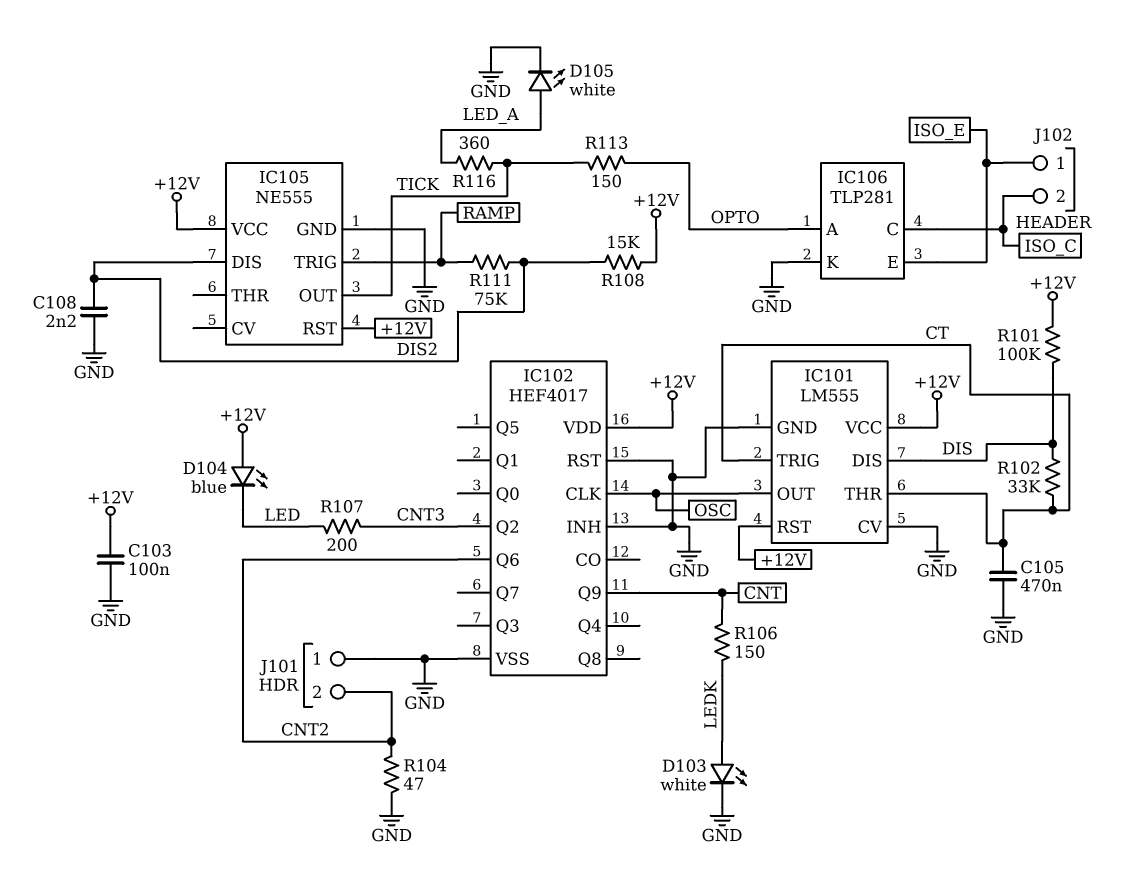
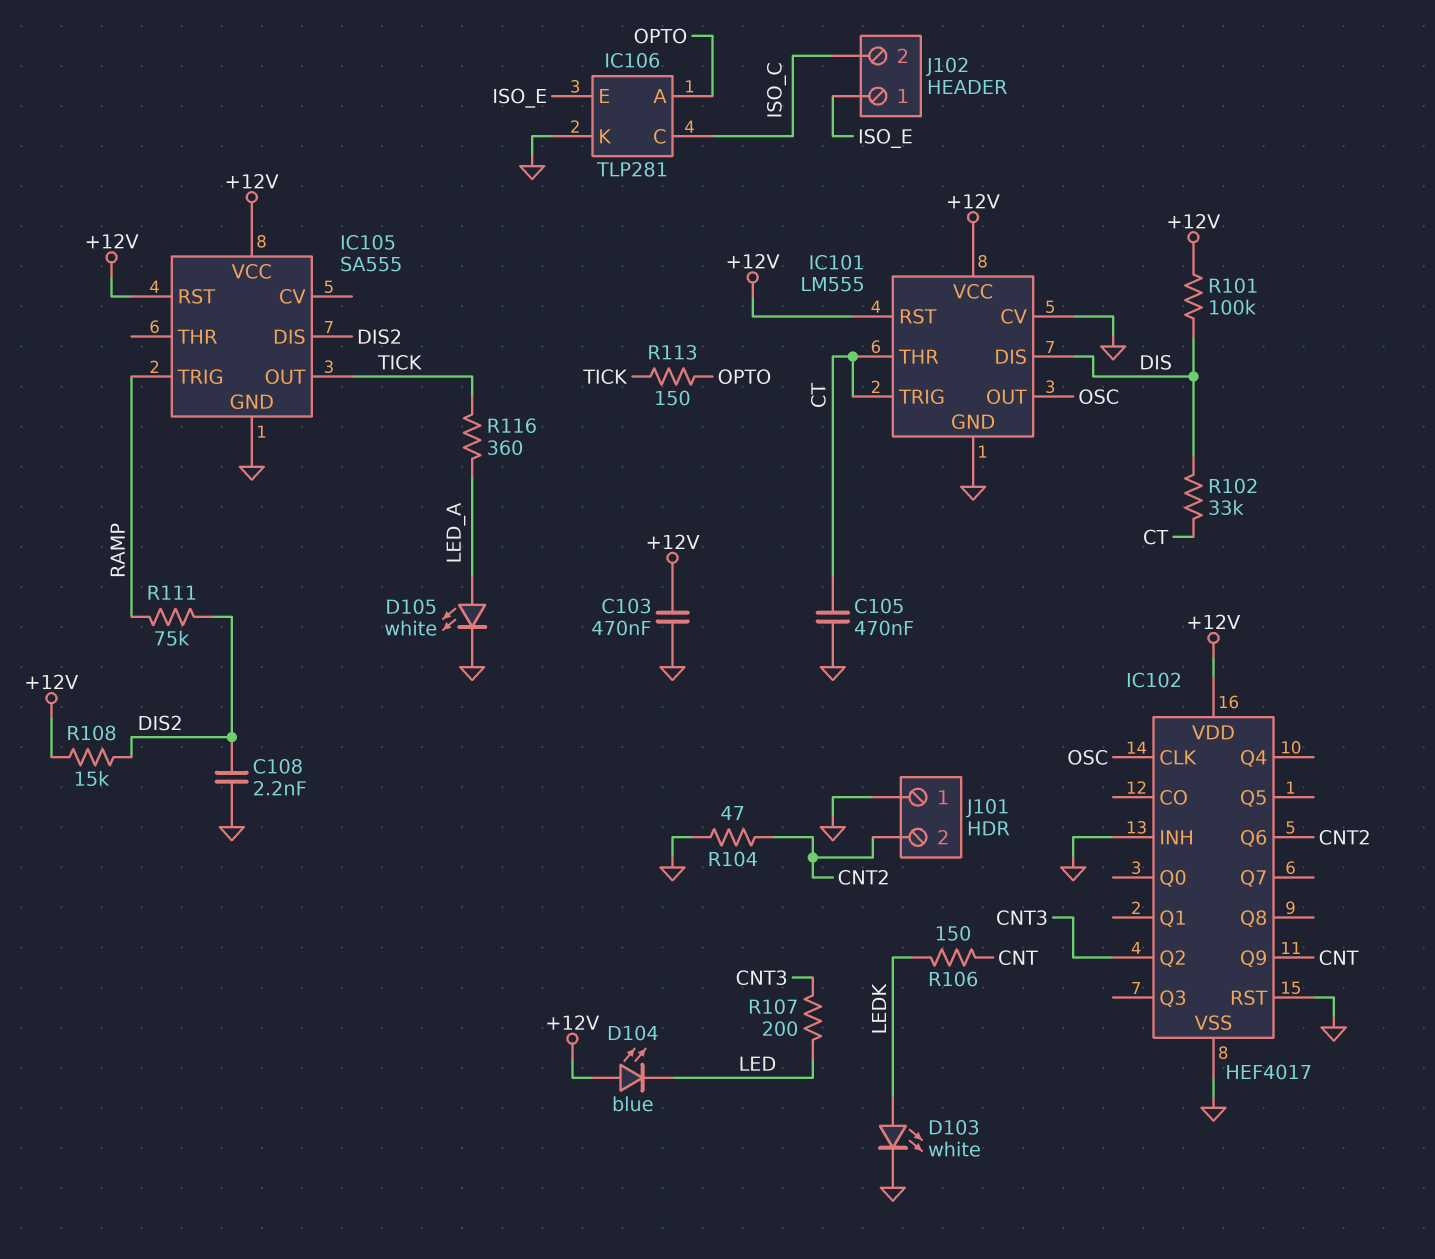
C103: 100nF (+12V, GND) -> 470nF (+12V, GND)
IC105: NE555 -> SA555

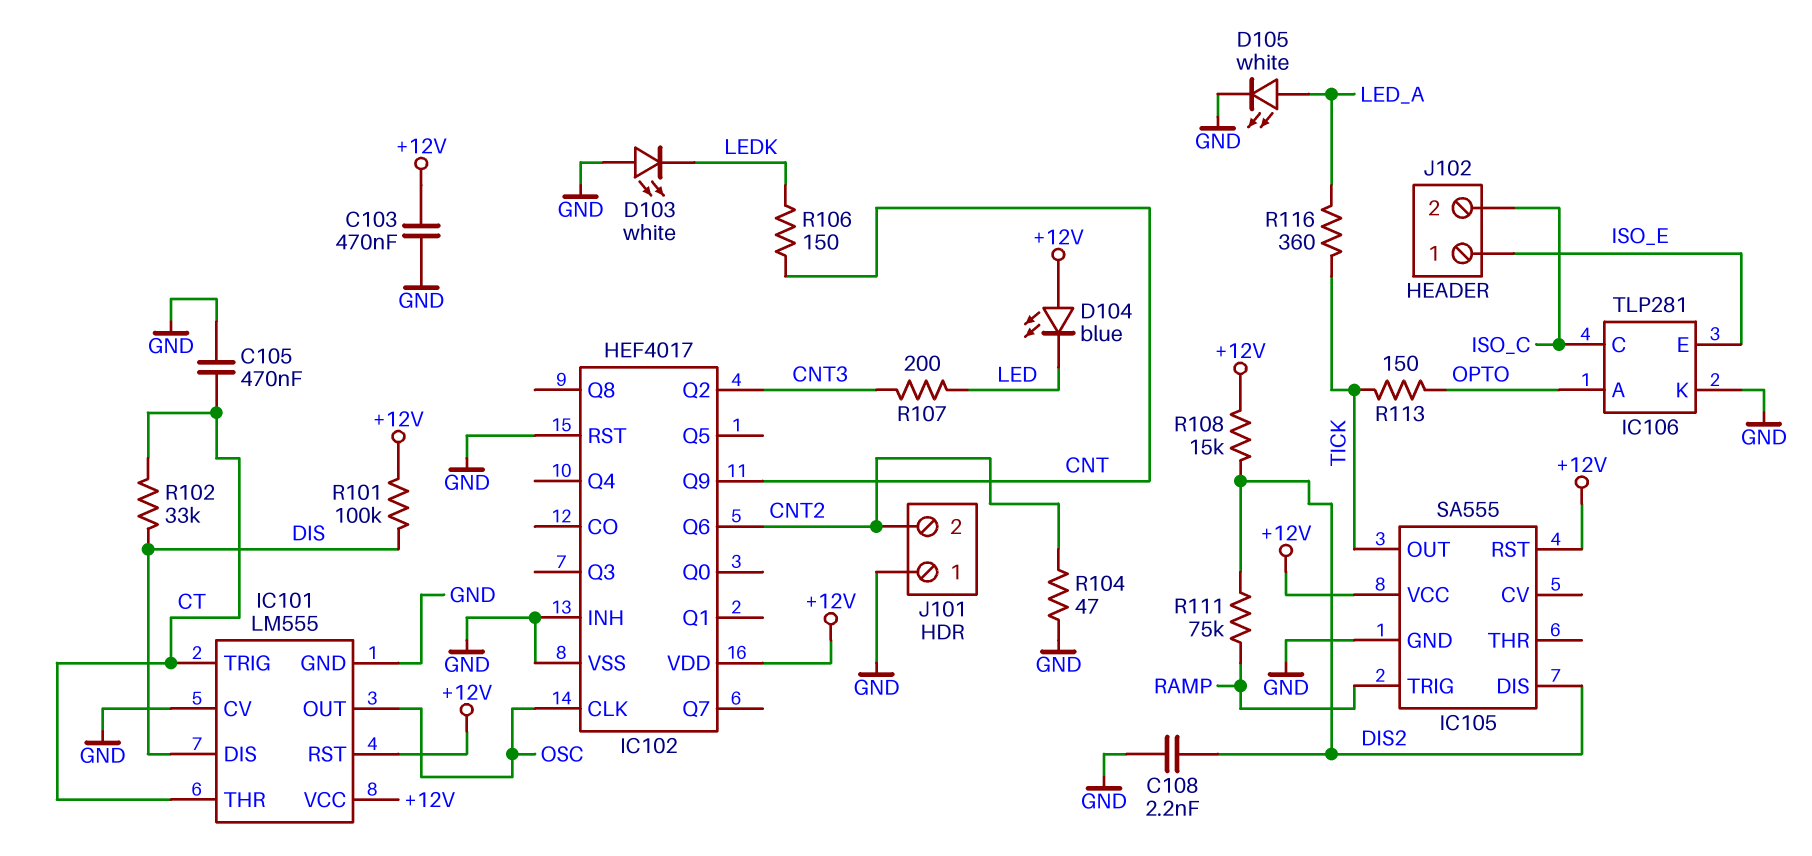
D103: LED white (A LEDK, K GND) -> LED white (A GND, K LEDK)

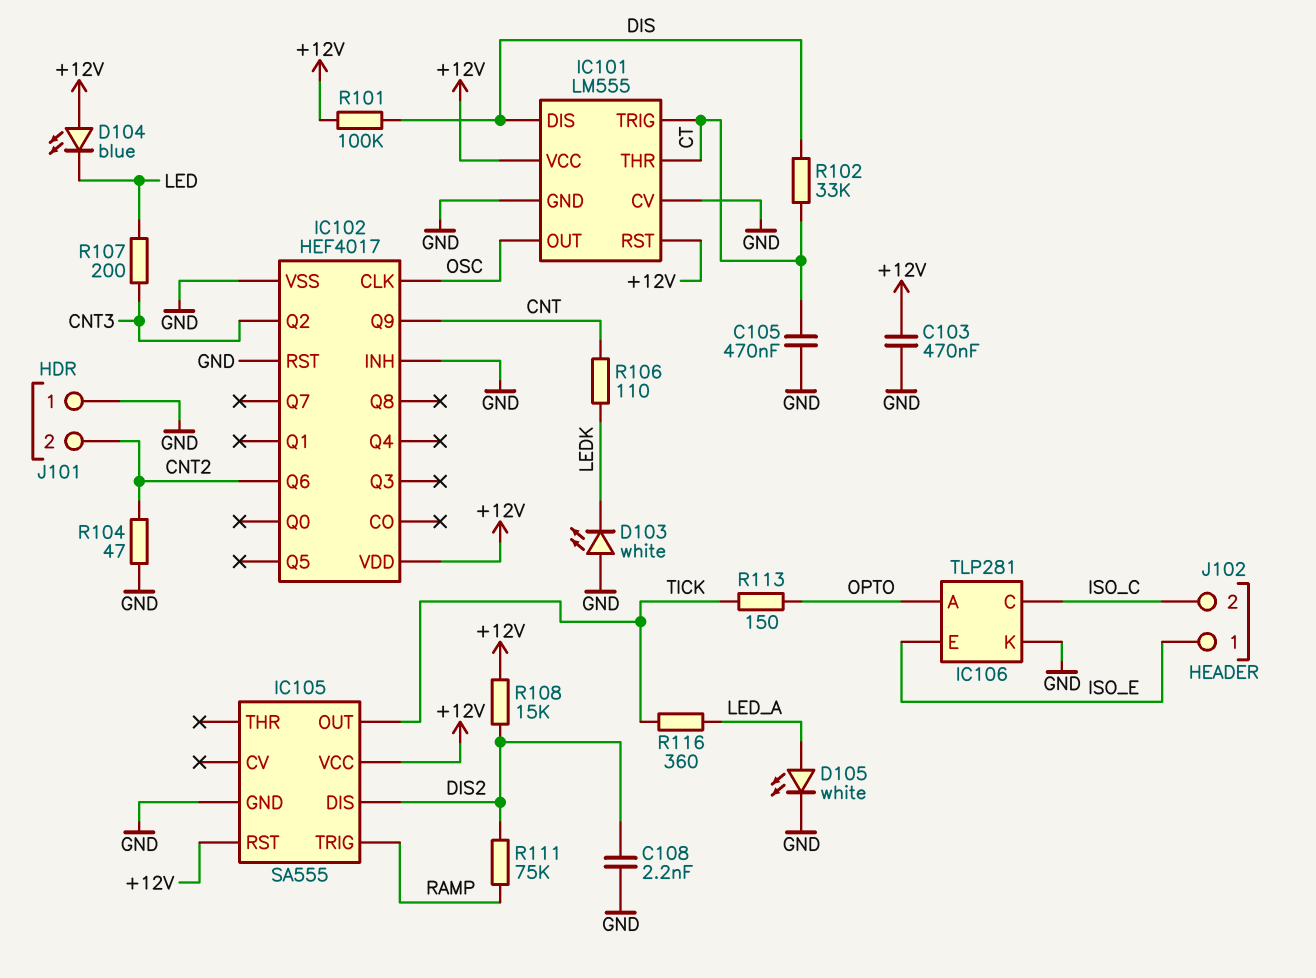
R106: 150 (CNT, LEDK) -> 110 (CNT, LEDK)

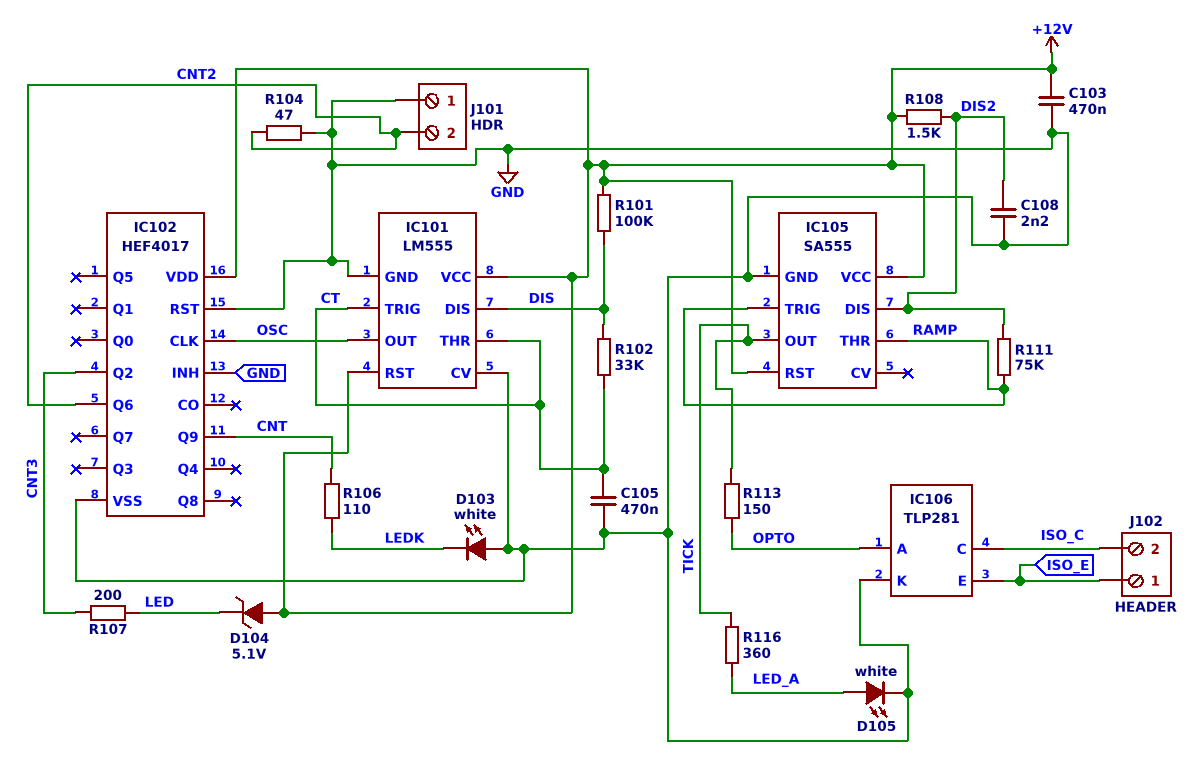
D104: LED blue (A +12V, K LED) -> zener 5.1V (A +12V, K LED)
IC105 pin THR: none -> RAMP
R108: 15k (+12V, DIS2) -> 1.5k (+12V, DIS2)

